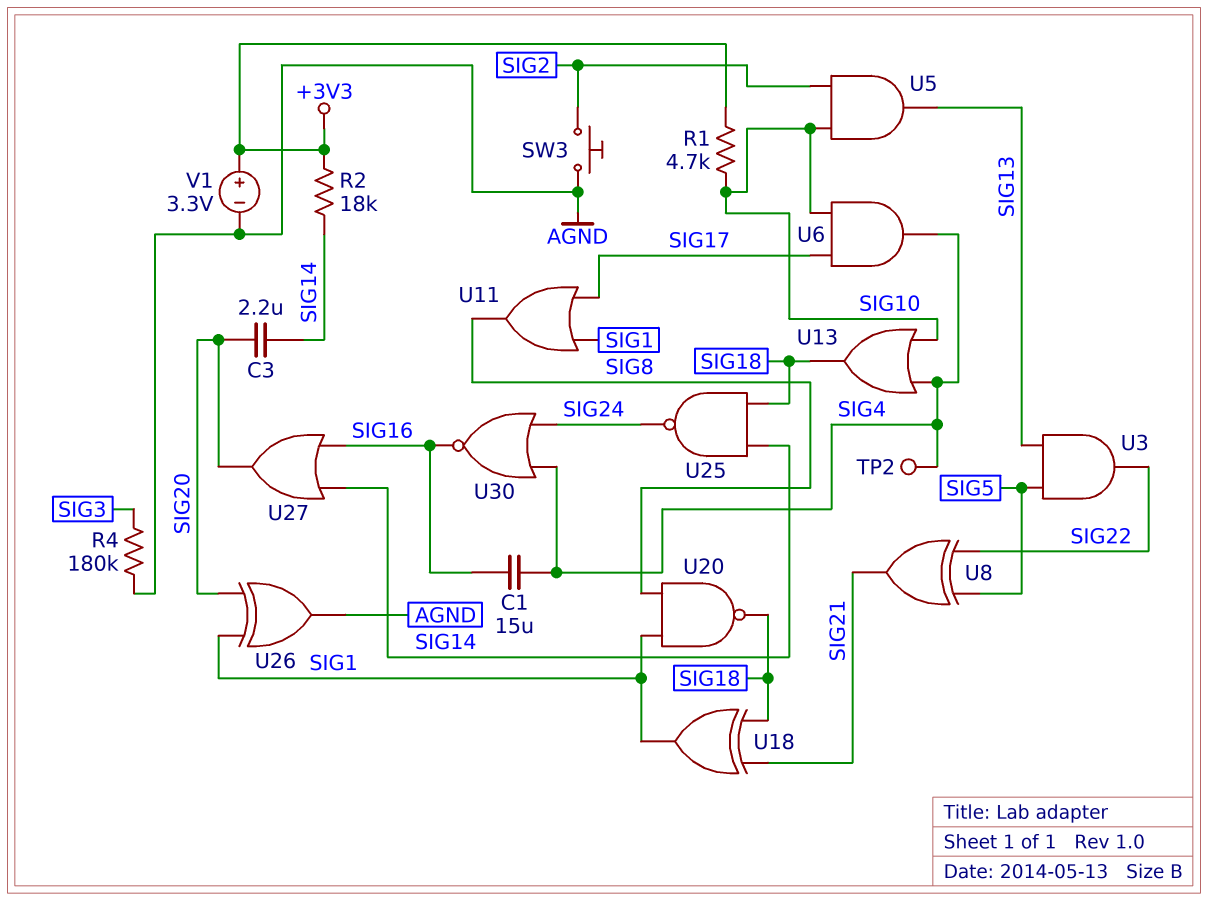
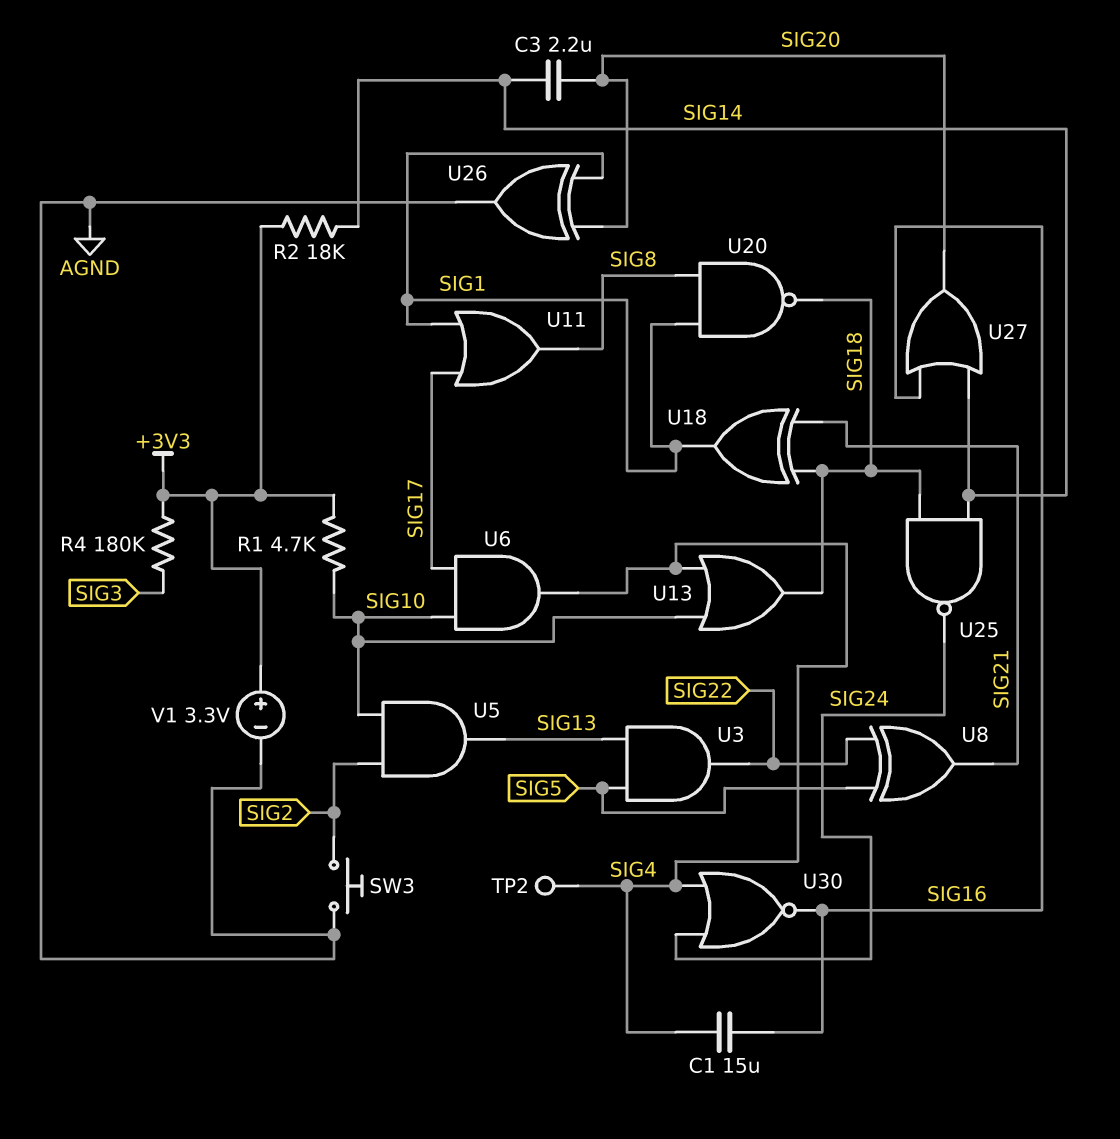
R4: 180k (AGND, SIG3) -> 180k (+3V3, SIG3)

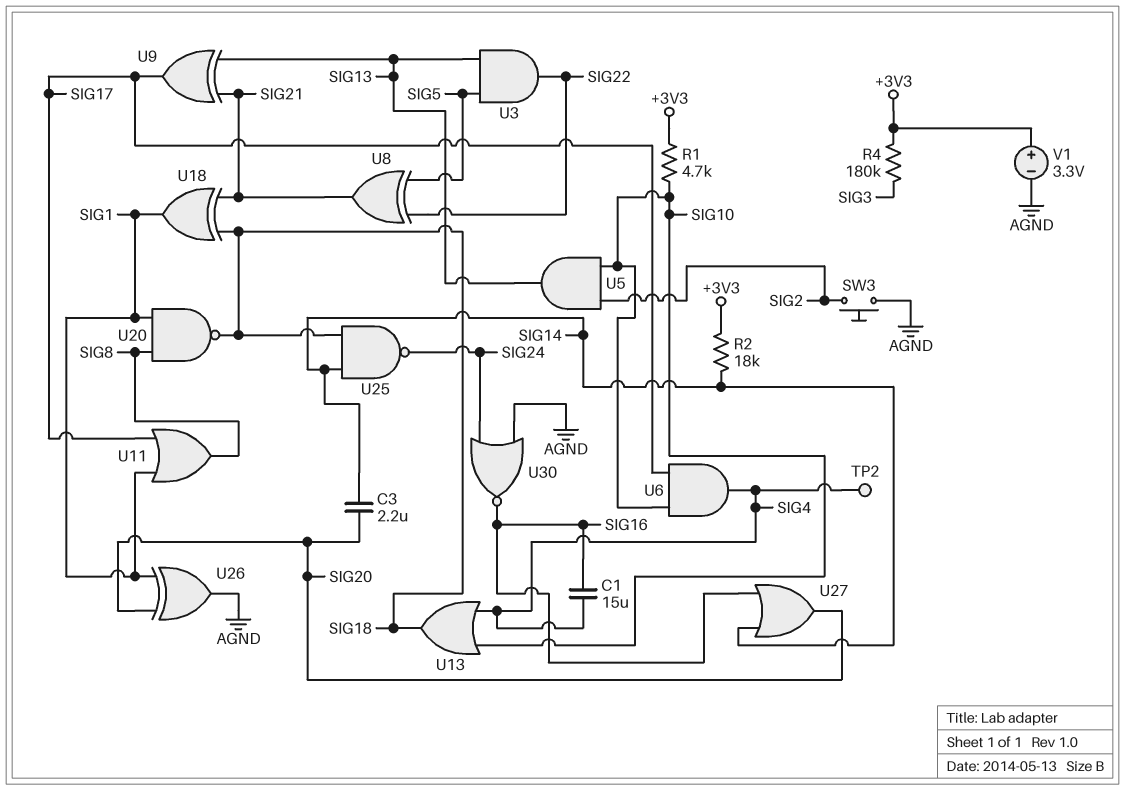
U9: none -> XOR (in SIG13, in SIG21, out SIG17)
U30: NOR (in SIG4, in SIG24, out SIG16) -> NOR (in AGND, in SIG24, out SIG16)

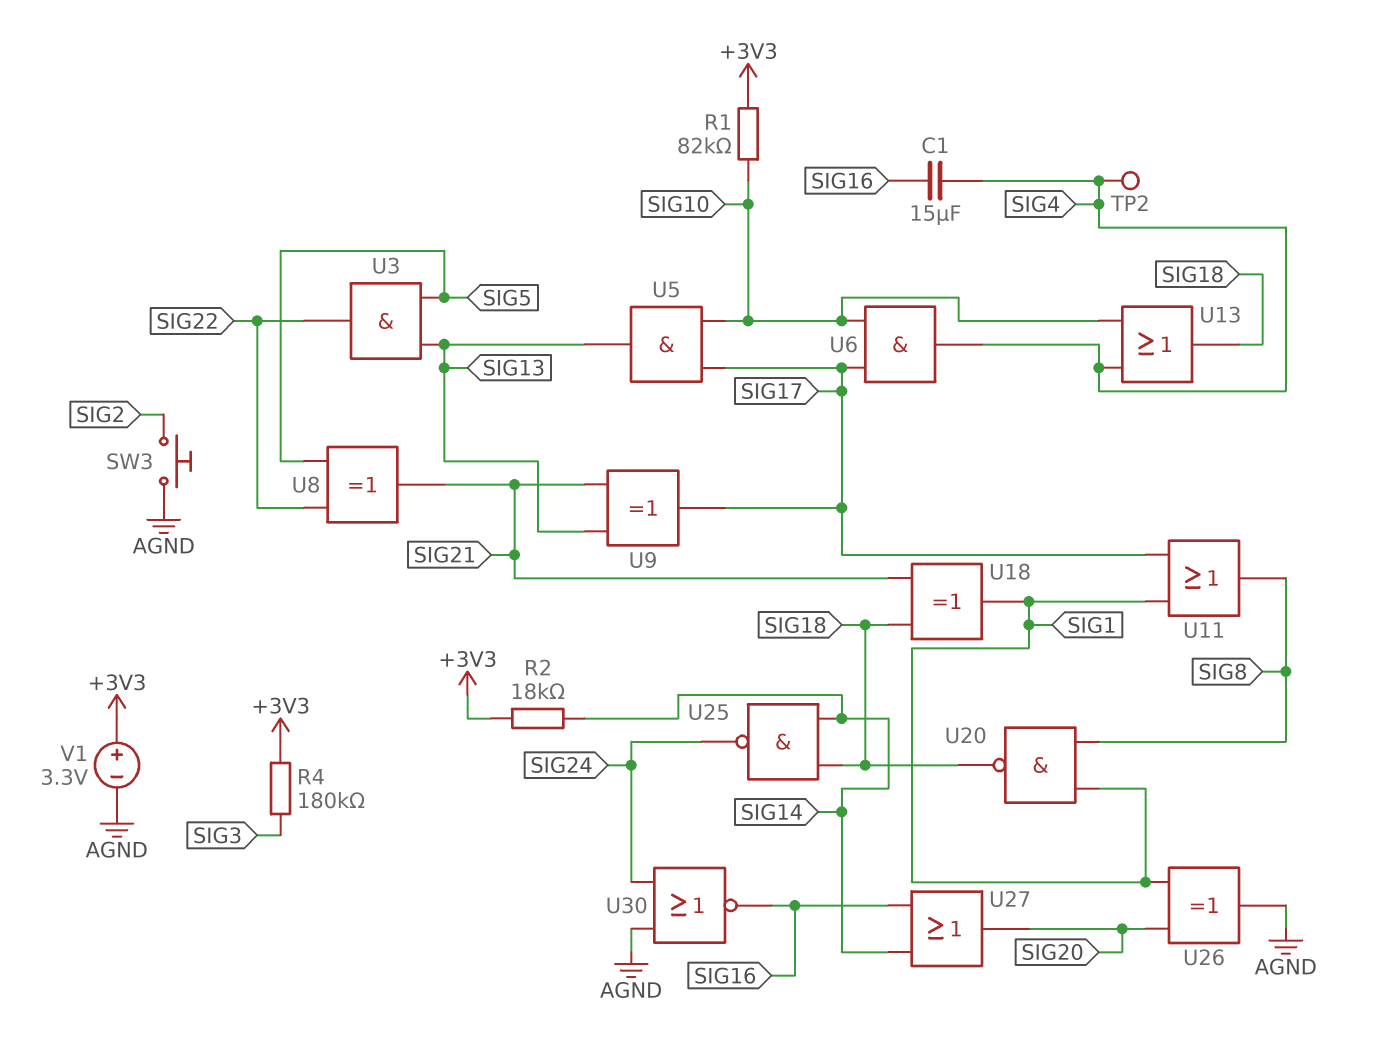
C3: 2.2uF (SIG14, SIG20) -> none
R1: 4.7k (+3V3, SIG10) -> 82k (+3V3, SIG10)
U5: AND (in SIG2, in SIG10, out SIG13) -> AND (in SIG10, in SIG17, out SIG13)

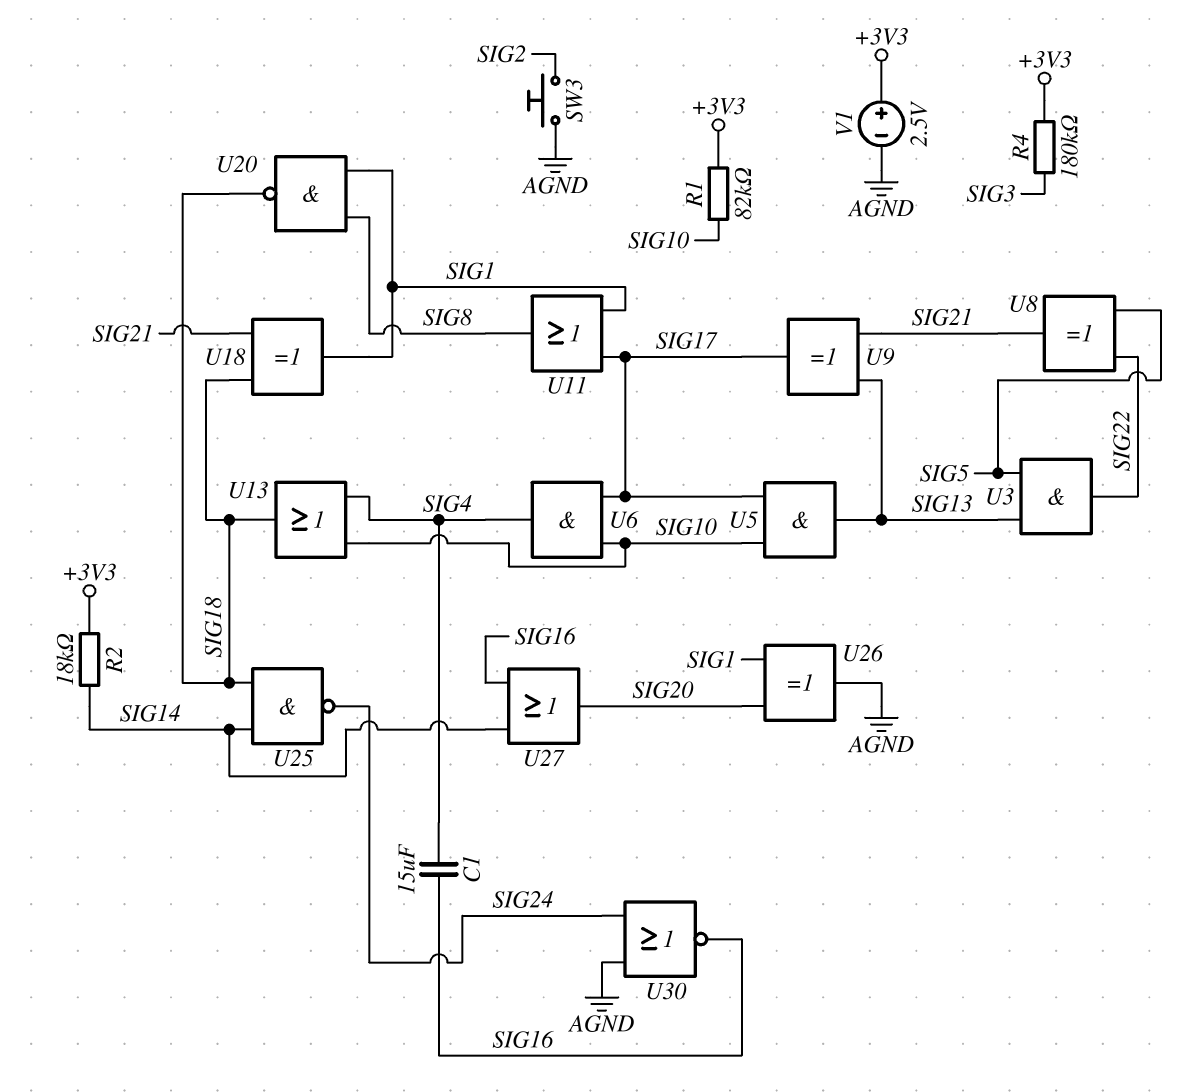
TP2: test point (SIG4) -> none
V1: 3.3V (plus +3V3, minus AGND) -> 2.5V (plus +3V3, minus AGND)

